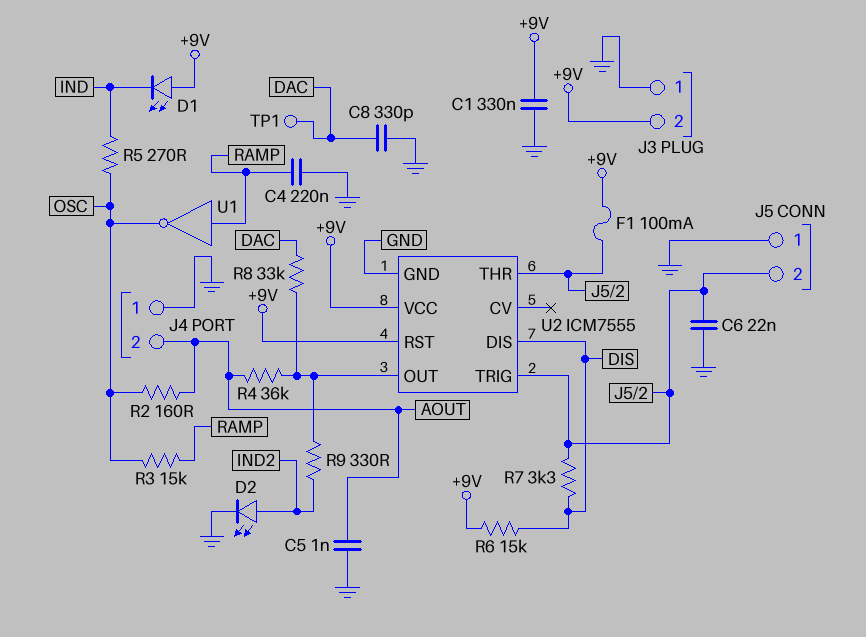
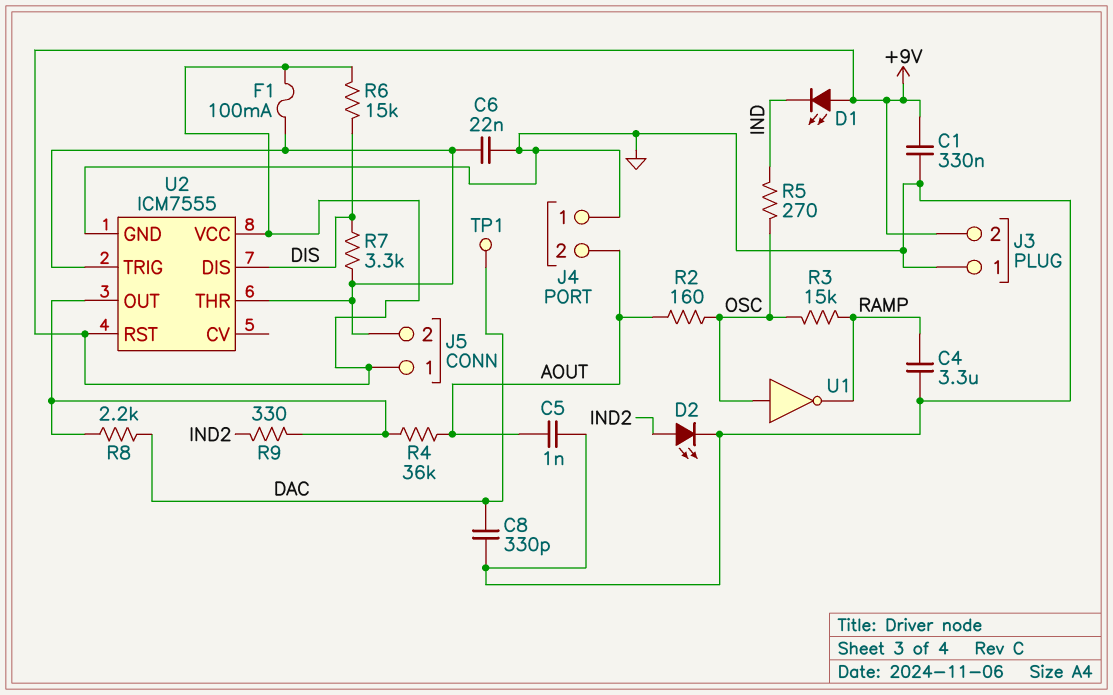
C4: 220nF (GND, RAMP) -> 3.3uF (GND, RAMP)
J5 pin 1: GND -> +9V
R8: 33k (DAC, U2/OUT) -> 2.2k (DAC, U2/OUT)
U1: NOT (in RAMP, out OSC) -> NOT (in OSC, out RAMP)

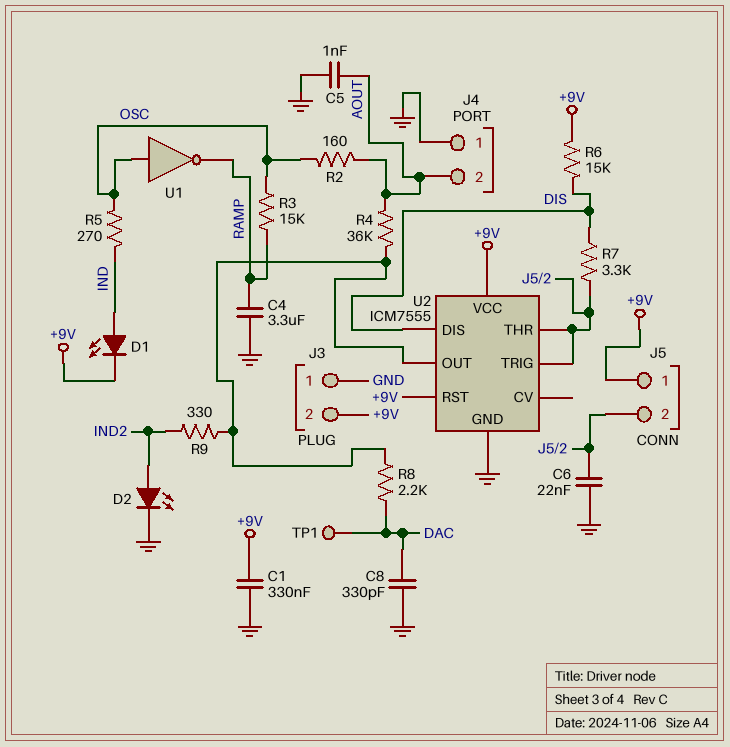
D1: LED (A +9V, K IND) -> LED (A IND, K +9V)
F1: 100mA (+9V, J5/2) -> none

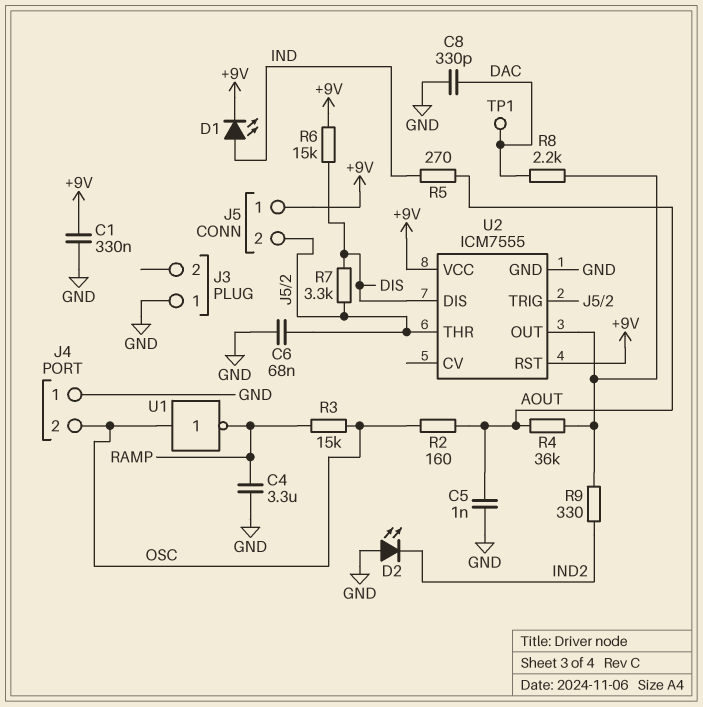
C6: 22nF (GND, J5/2) -> 68nF (GND, J5/2)
D2: LED (A IND2, K GND) -> LED (A GND, K IND2)
J3 pin 2: +9V -> none
J4 pin 2: AOUT -> OSC
R5: 270 (IND, OSC) -> 270 (AOUT, IND)

